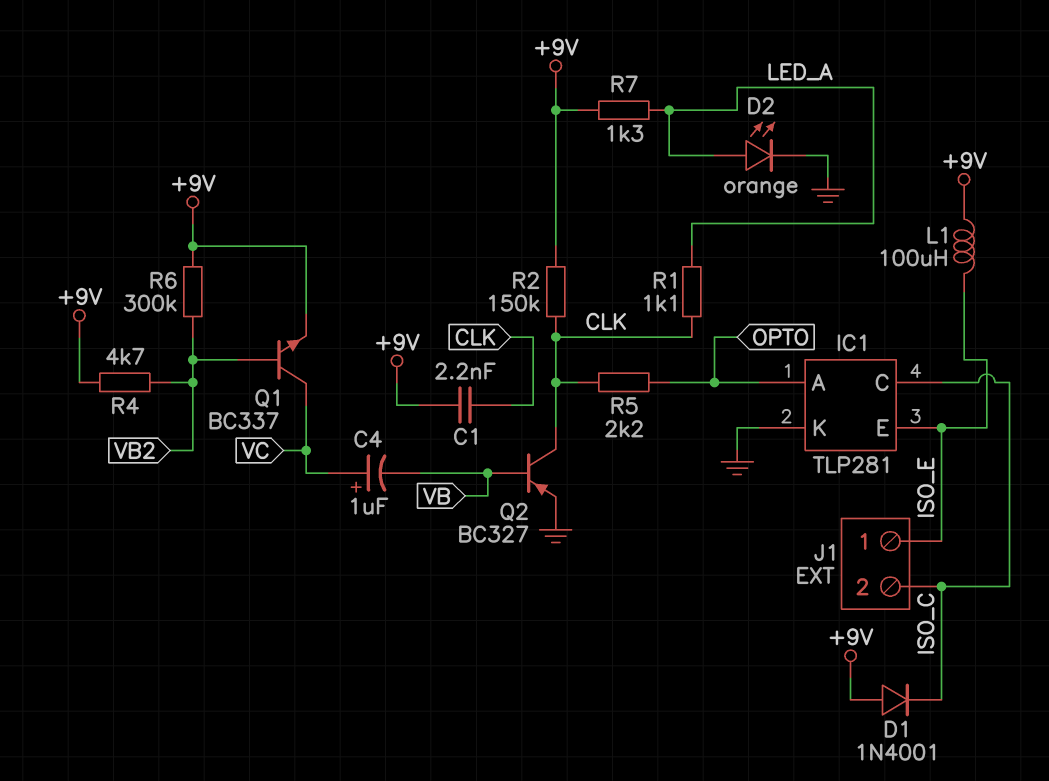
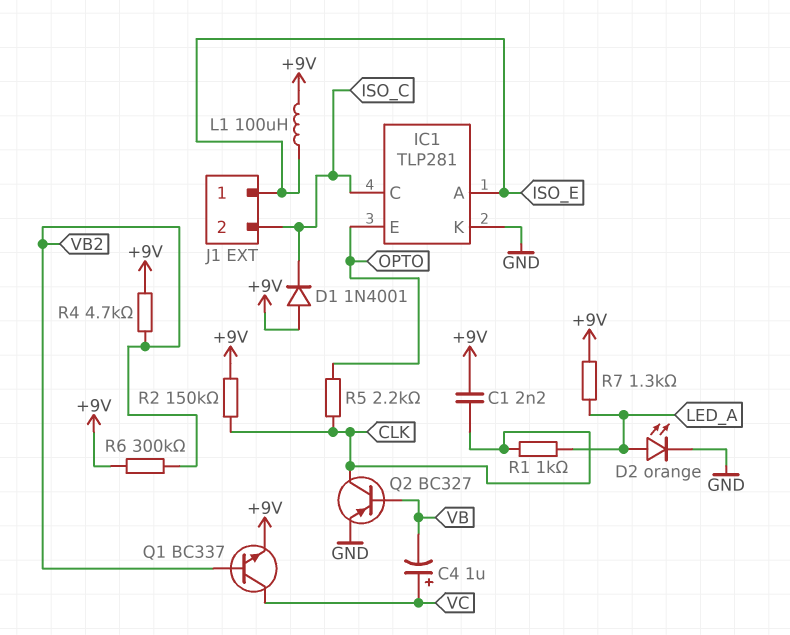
IC1 pin A: OPTO -> ISO_E
IC1 pin E: ISO_E -> OPTO
R1: 1.1k (CLK, LED_A) -> 1k (CLK, LED_A)

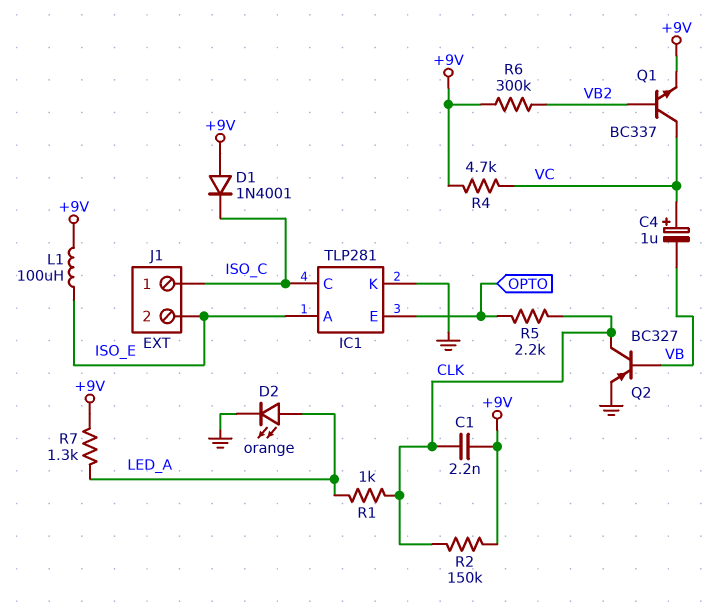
J1 pin 1: ISO_E -> ISO_C
J1 pin 2: ISO_C -> ISO_E
R4: 4.7k (+9V, VB2) -> 4.7k (+9V, VC)

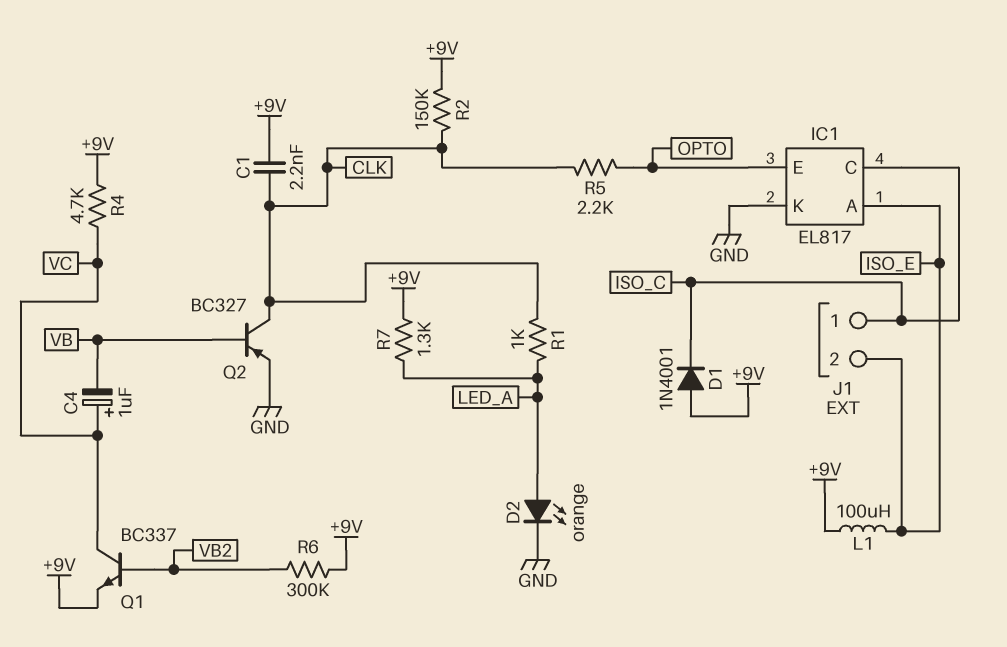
IC1: TLP281 -> EL817

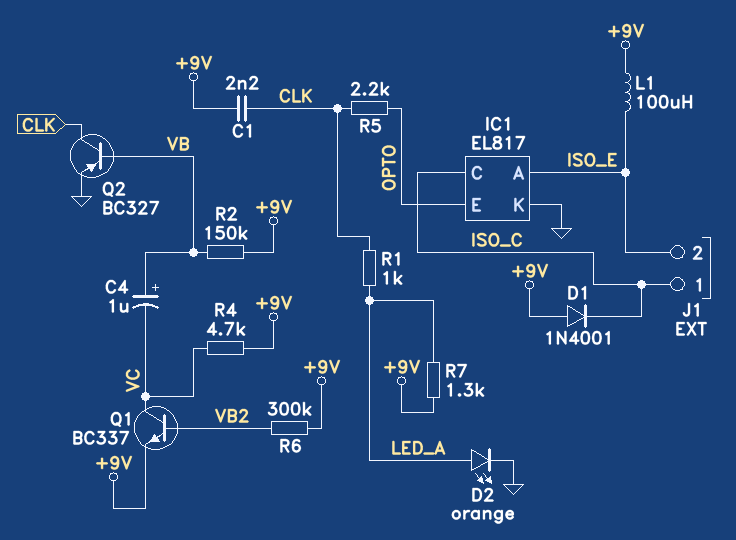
C4: 1uF (plus VC, minus VB) -> 1uF (plus VB, minus VC)
R2: 150k (+9V, CLK) -> 150k (+9V, VB)

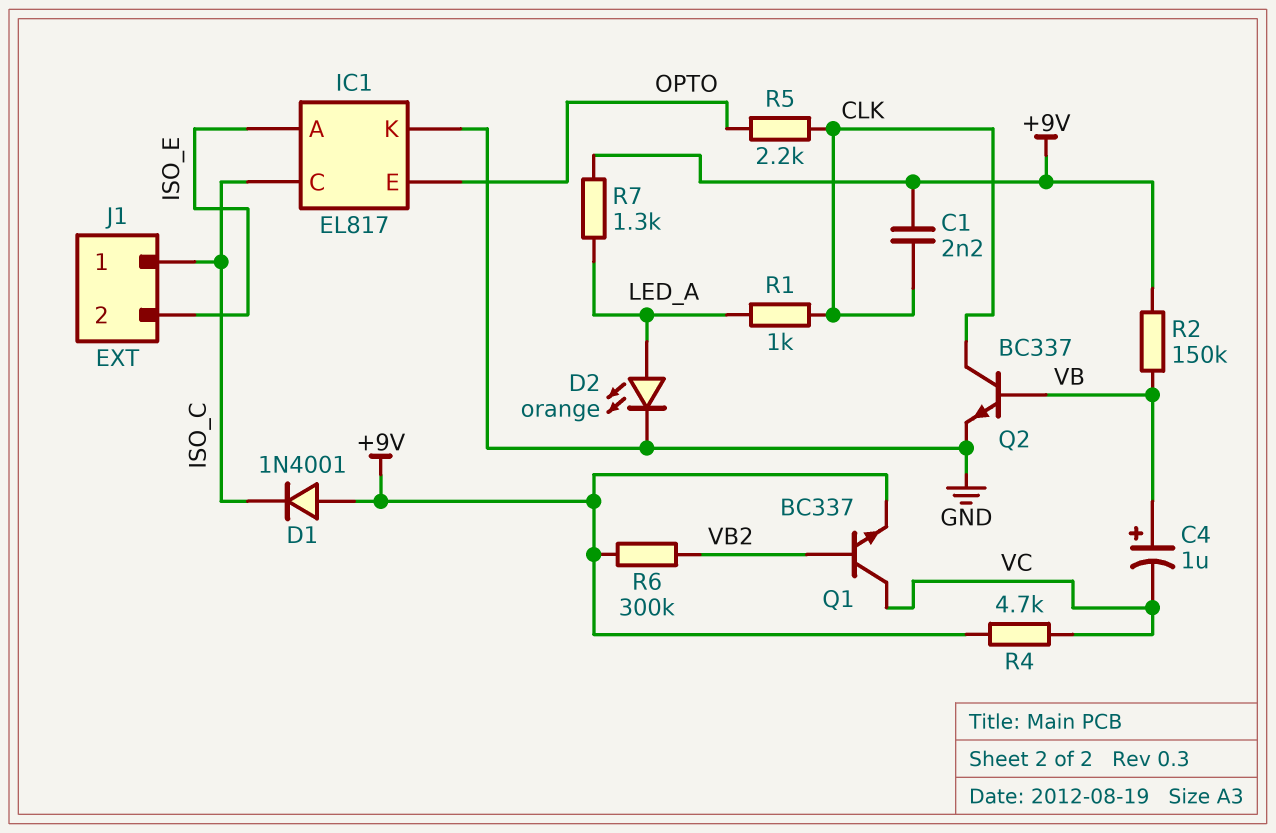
L1: 100uH (+9V, ISO_E) -> none
Q2: PNP BC327 (B VB, C CLK, E GND) -> NPN BC337 (B VB, C CLK, E GND)

